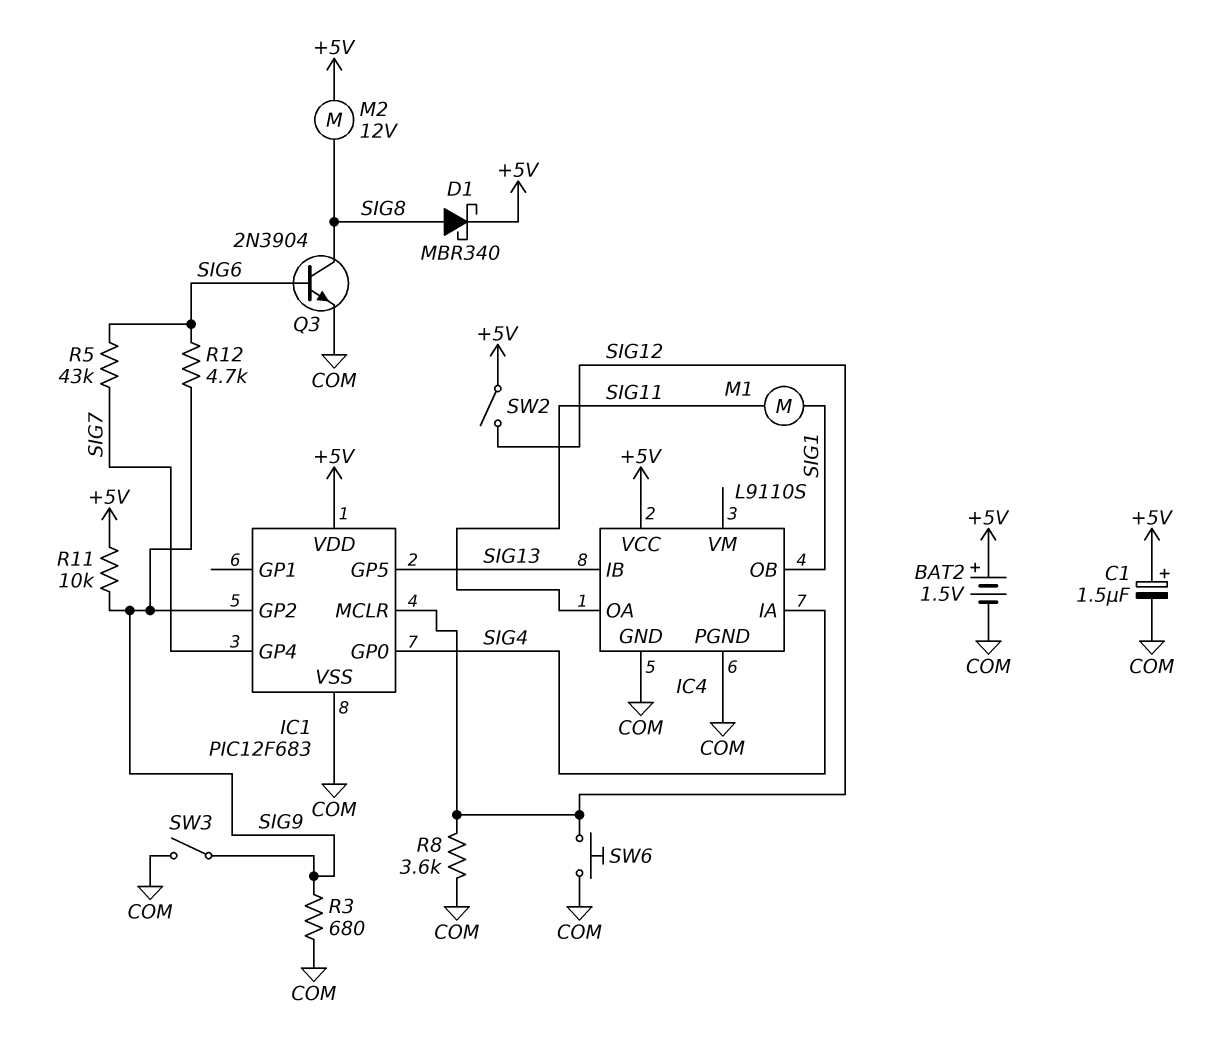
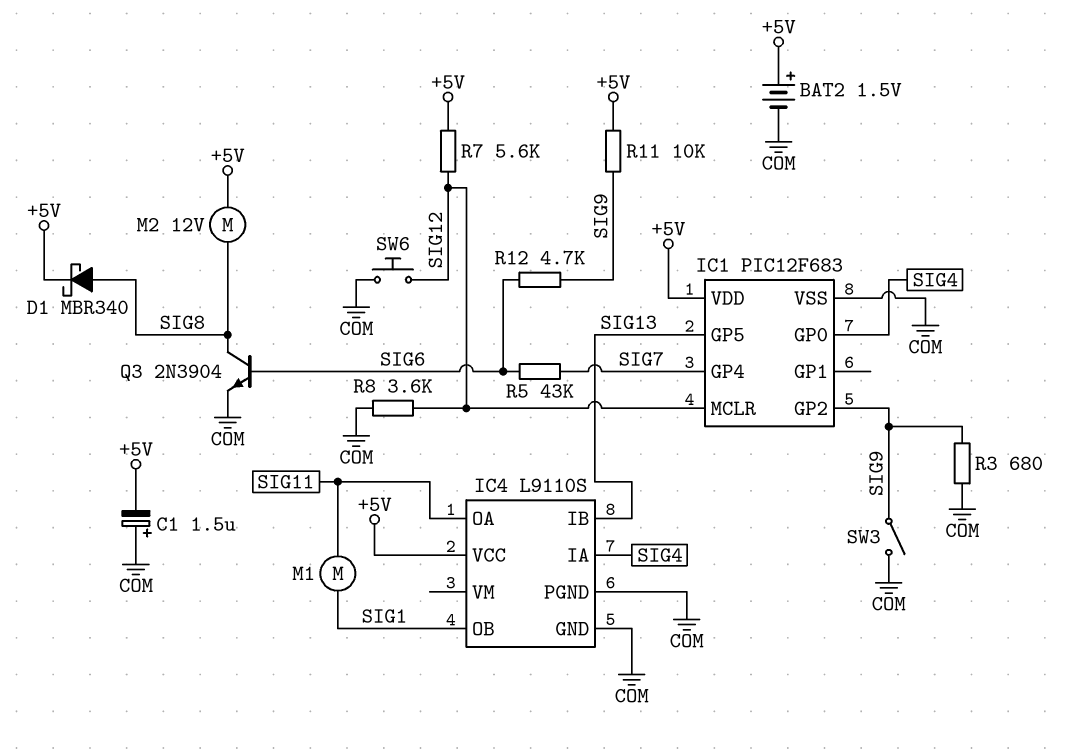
C1: 1.5uF (plus +5V, minus COM) -> 1.5uF (plus COM, minus +5V)
R7: none -> 5.6k (+5V, SIG12)
SW2: switch (+5V, SIG12) -> none

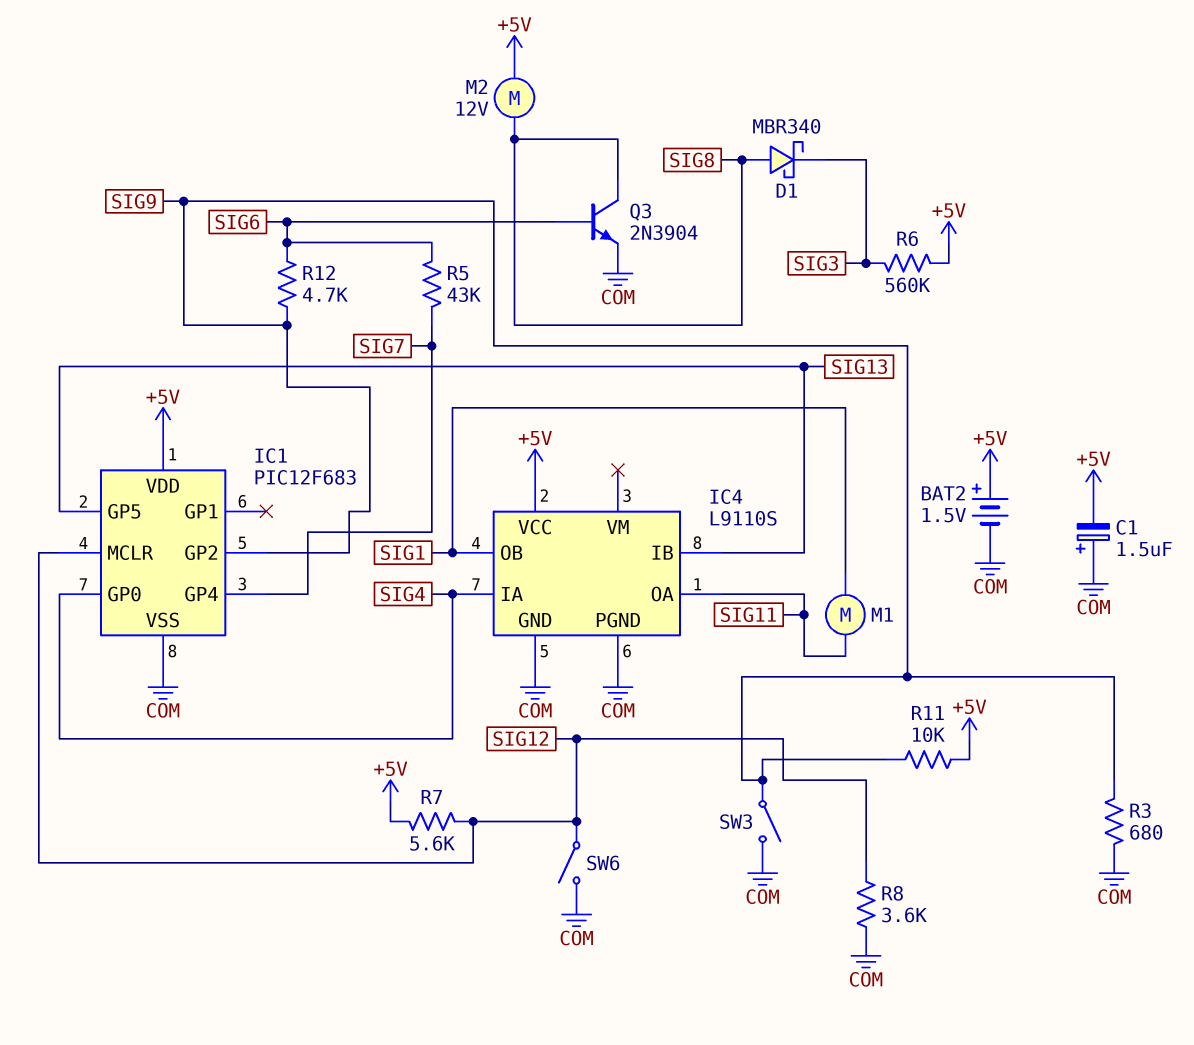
D1: schottky MBR340 (A SIG8, K +5V) -> schottky MBR340 (A SIG8, K SIG3)
R6: none -> 560k (+5V, SIG3)
SW6: button (COM, SIG12) -> switch (COM, SIG12)

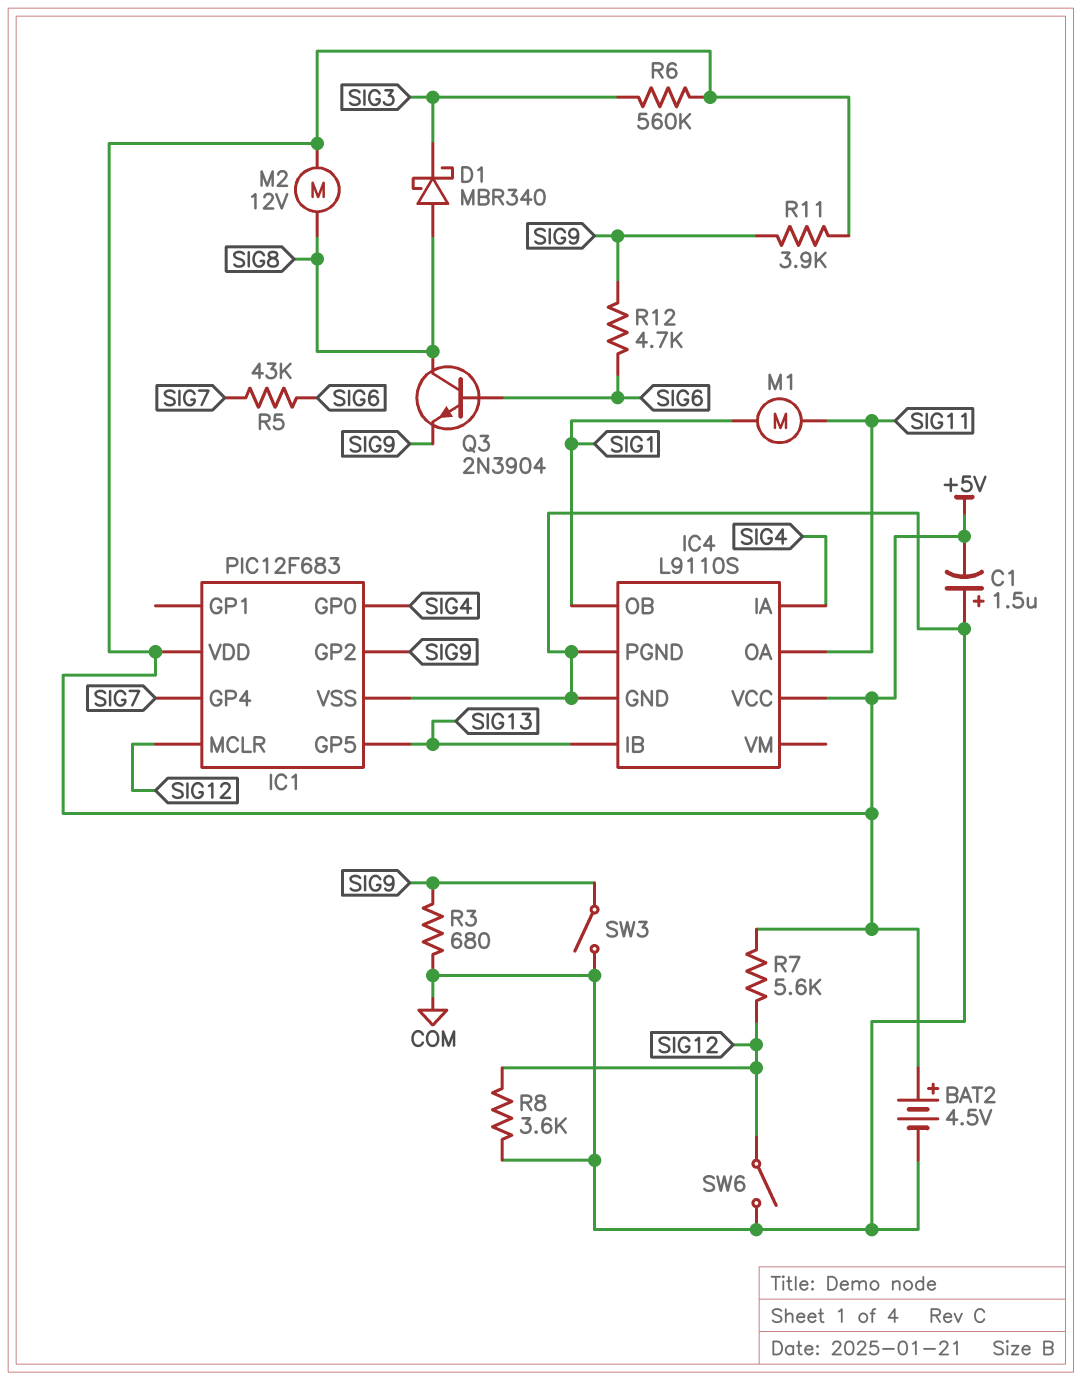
BAT2: 1.5V (plus +5V, minus COM) -> 4.5V (plus +5V, minus COM)
Q3: NPN 2N3904 (B SIG6, C SIG8, E COM) -> NPN 2N3904 (B SIG6, C SIG8, E SIG9)
R11: 10k (+5V, SIG9) -> 3.9k (+5V, SIG9)

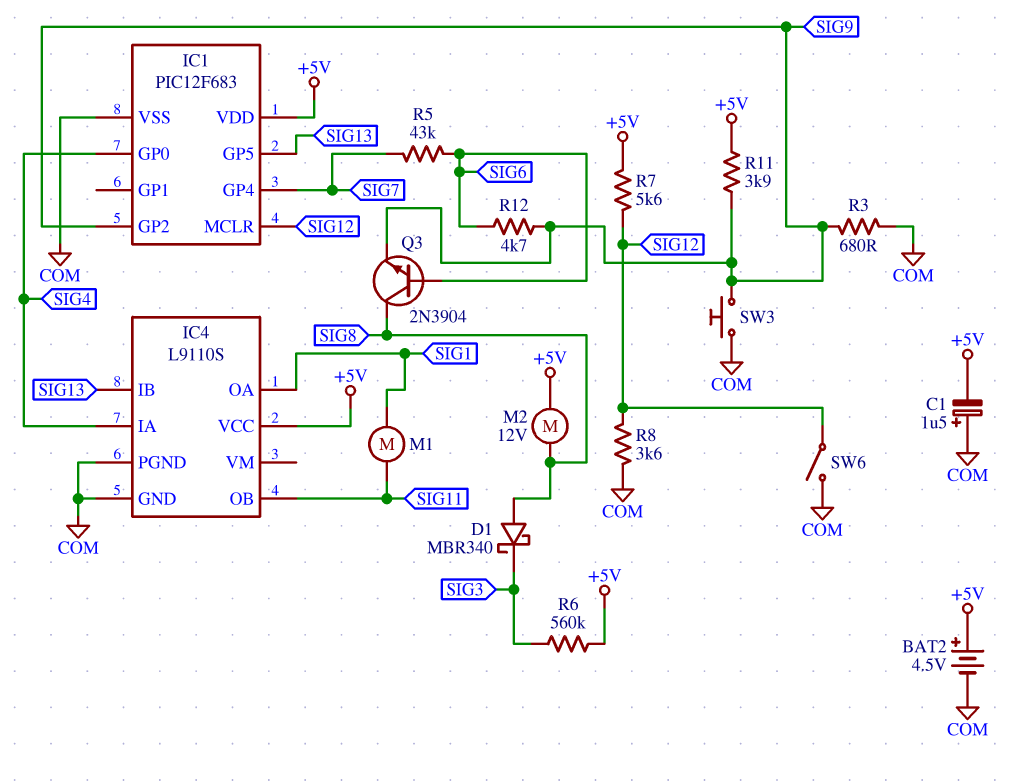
IC4 pin OA: SIG11 -> SIG1
IC4 pin OB: SIG1 -> SIG11
SW3: switch (COM, SIG9) -> button (COM, SIG9)

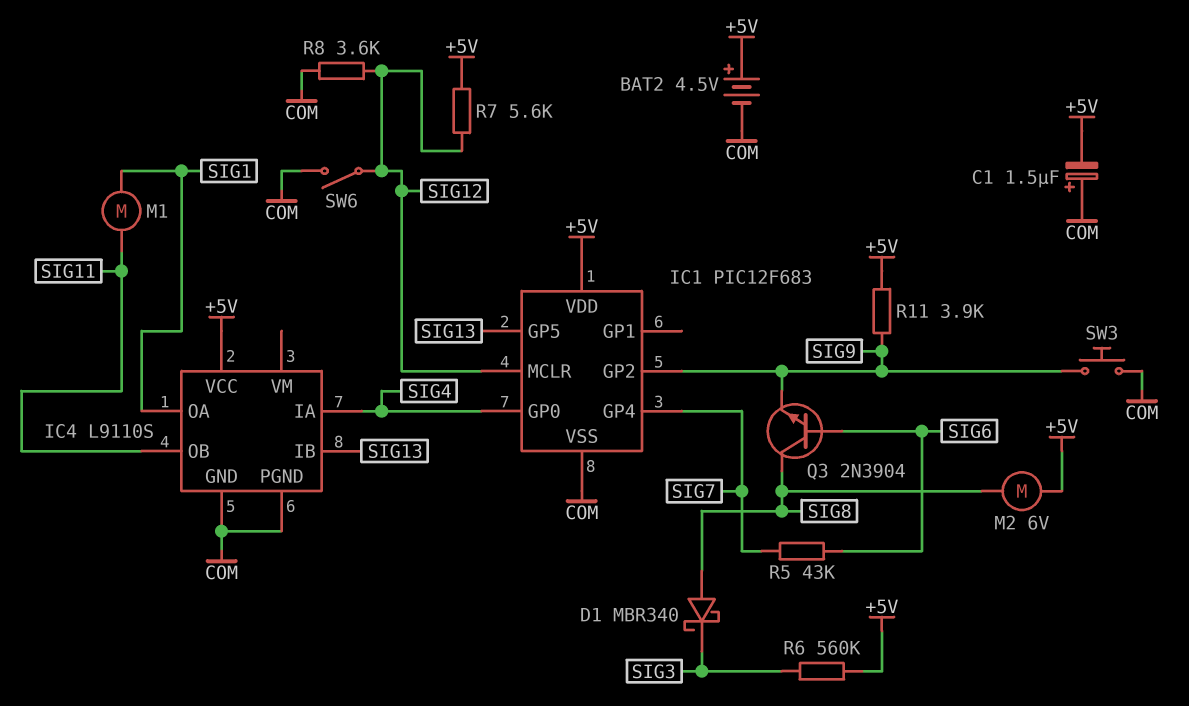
M2: motor 12V (+5V, SIG8) -> motor 6V (+5V, SIG8)
R3: 680 (COM, SIG9) -> none
R12: 4.7k (SIG6, SIG9) -> none

